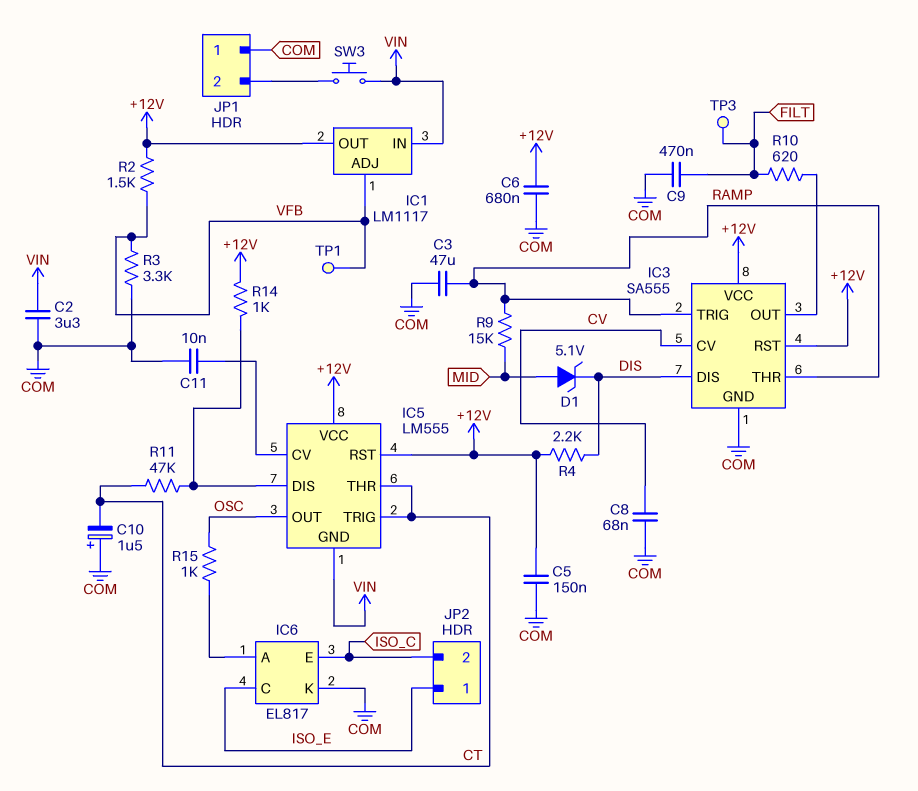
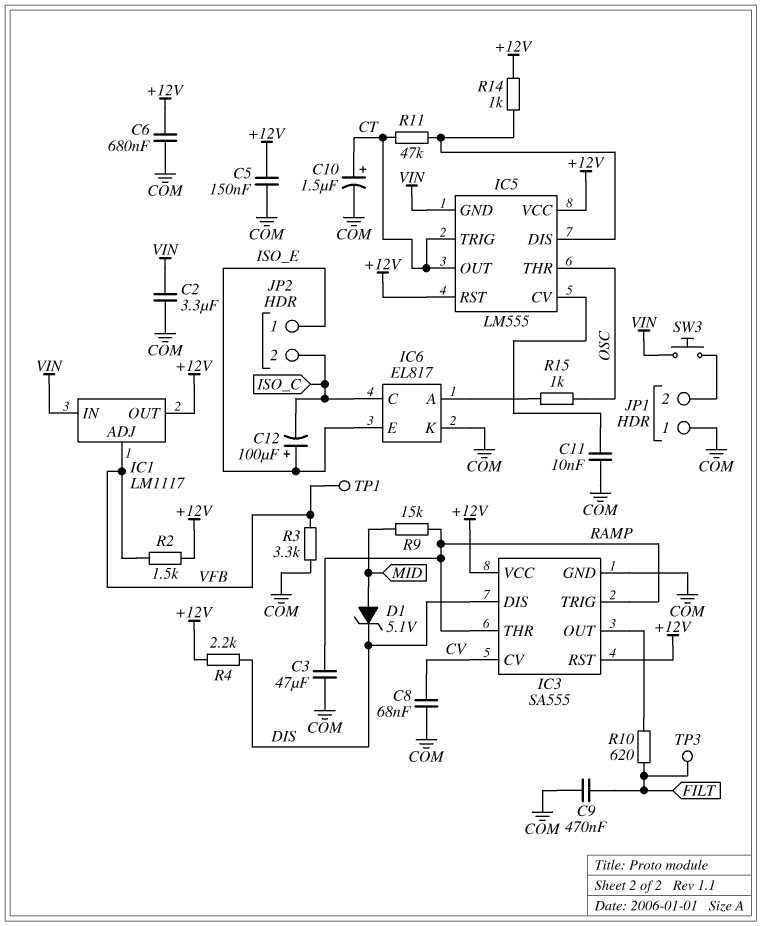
C10: 1.5uF (plus COM, minus CT) -> 1.5uF (plus CT, minus COM)
C12: none -> 100uF (plus ISO_E, minus ISO_C)
IC5 pin OUT: OSC -> CT
IC5 pin THR: CT -> OSC
IC6 pin C: ISO_E -> ISO_C
IC6 pin E: ISO_C -> ISO_E

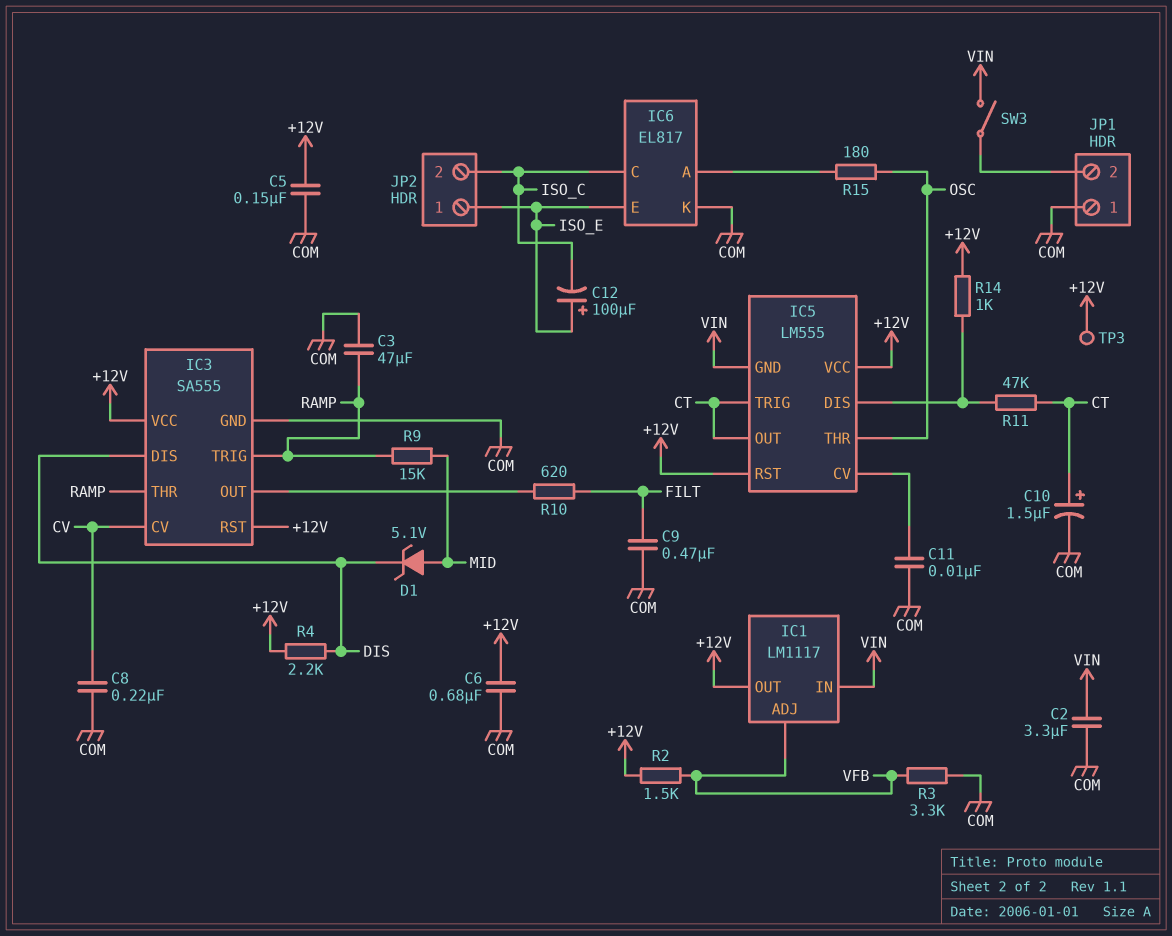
C8: 68nF (COM, CV) -> 220nF (COM, CV)
R15: 1k (IC6/A, OSC) -> 180 (IC6/A, OSC)
SW3: button (JP1/2, VIN) -> switch (JP1/2, VIN)
TP1: test point (VFB) -> none
TP3: test point (FILT) -> test point (+12V)

